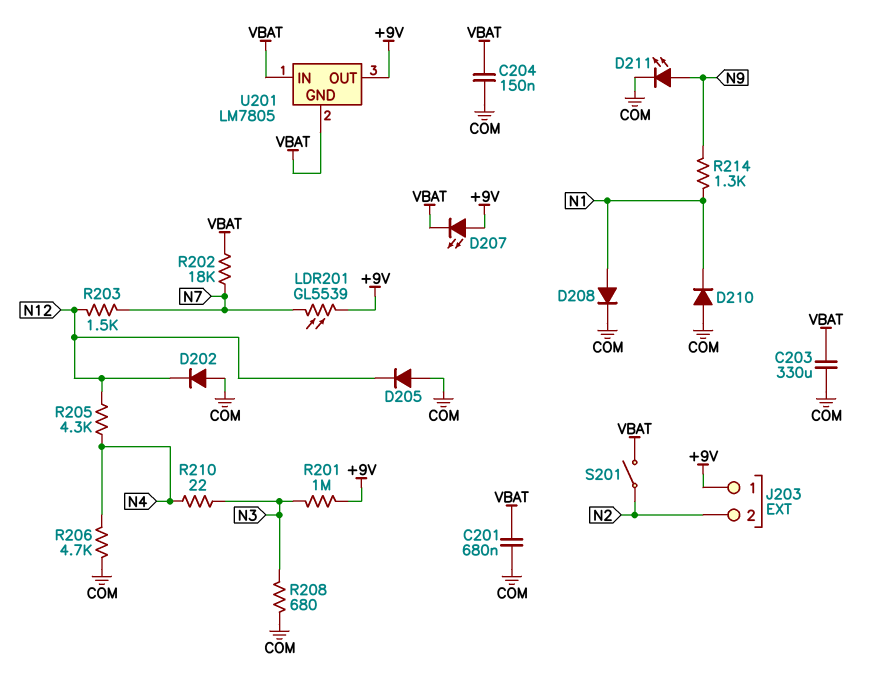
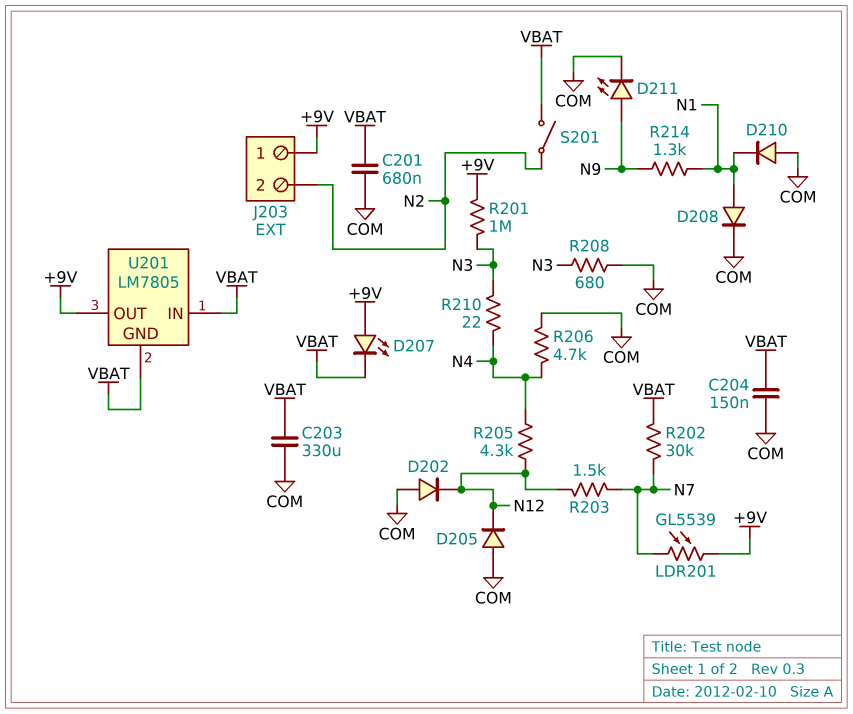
R202: 18k (N7, VBAT) -> 30k (N7, VBAT)

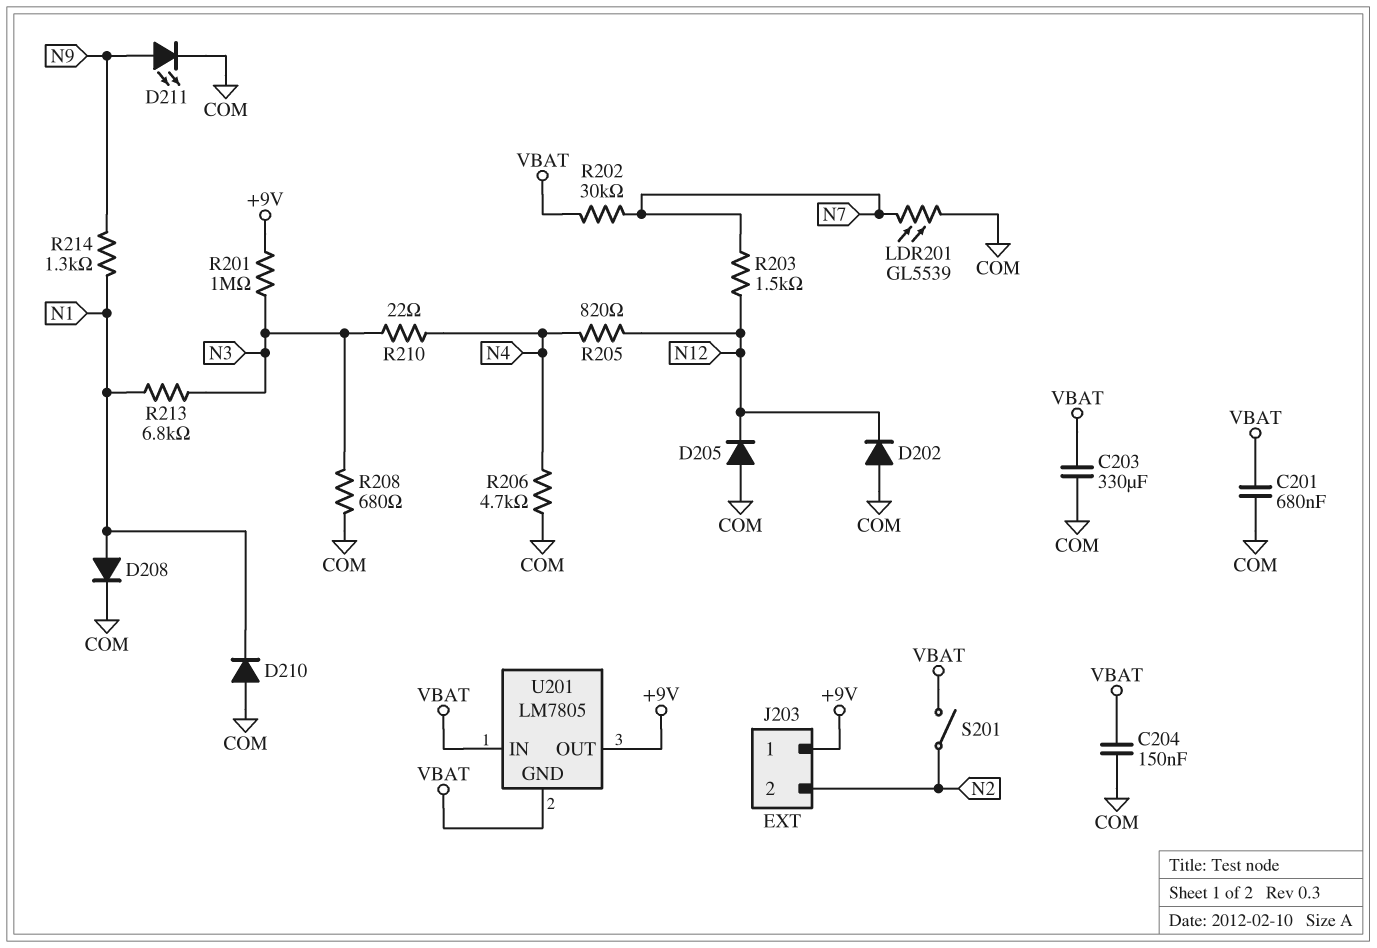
D207: LED (A +9V, K VBAT) -> none
LDR201: GL5539 (+9V, N7) -> GL5539 (COM, N7)
R205: 4.3k (N4, N12) -> 820 (N4, N12)
R213: none -> 6.8k (N1, N3)

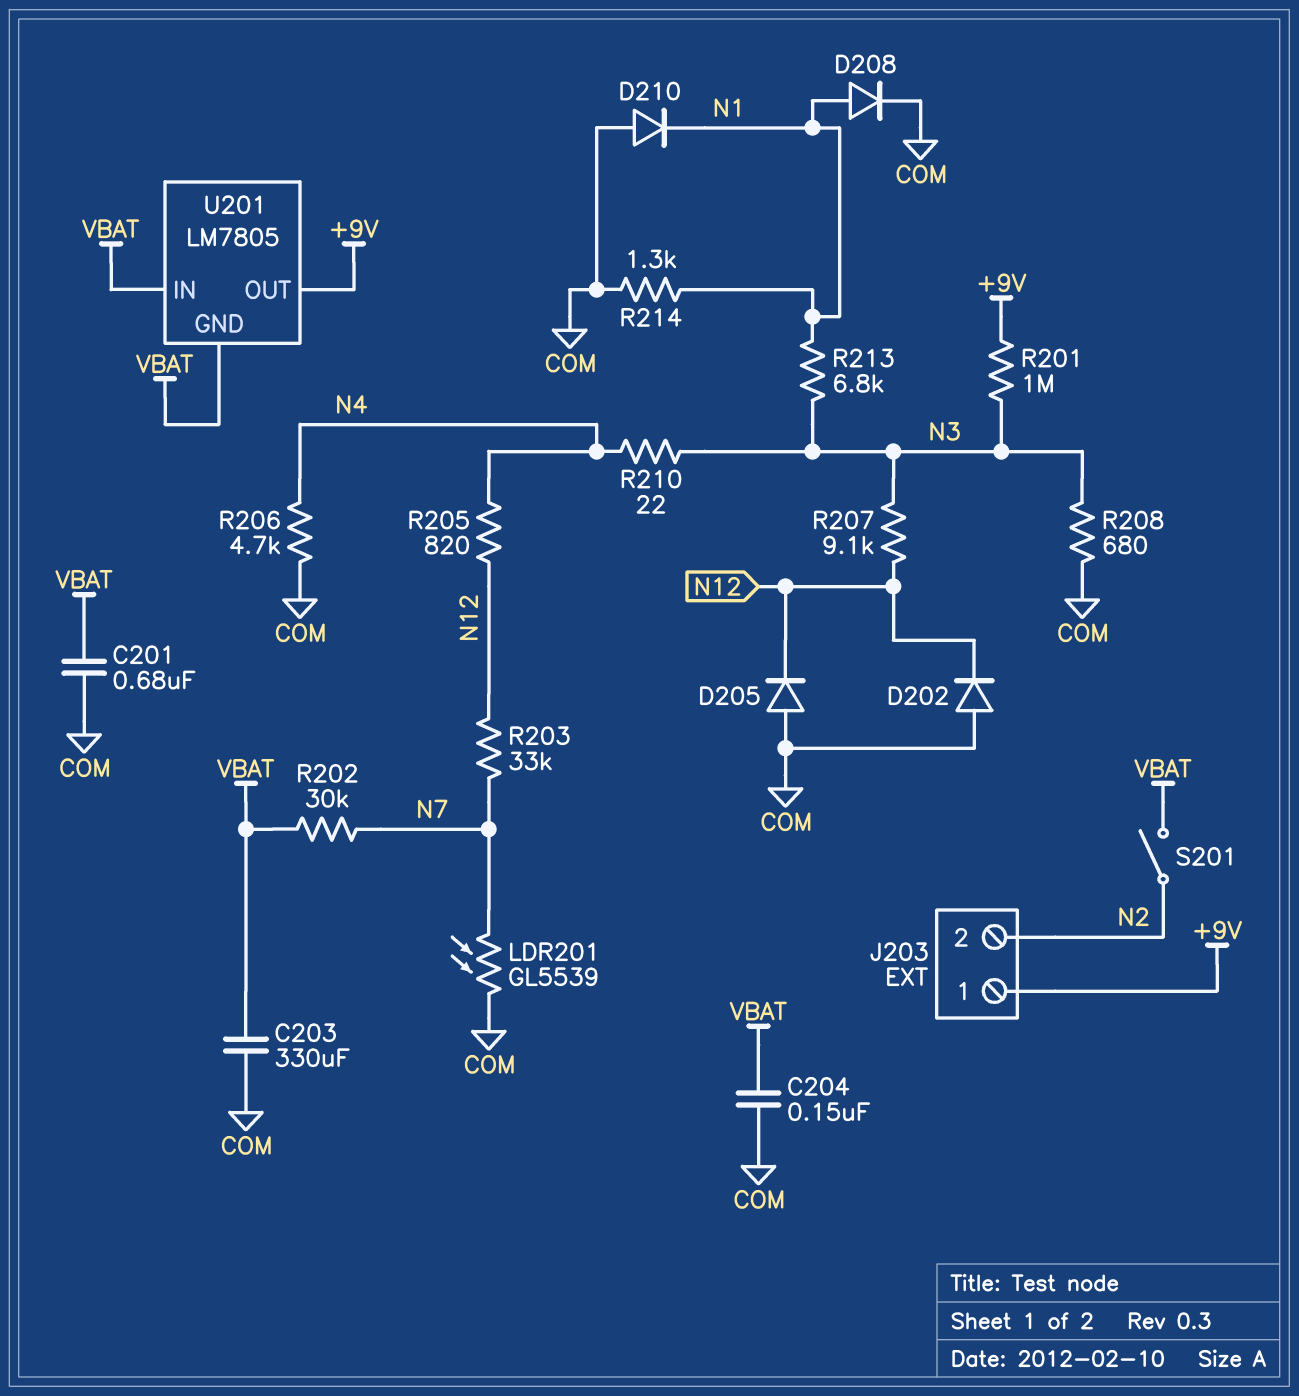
D211: LED (A N9, K COM) -> none
R203: 1.5k (N7, N12) -> 33k (N7, N12)
R207: none -> 9.1k (N3, N12)
R214: 1.3k (N1, N9) -> 1.3k (COM, N1)

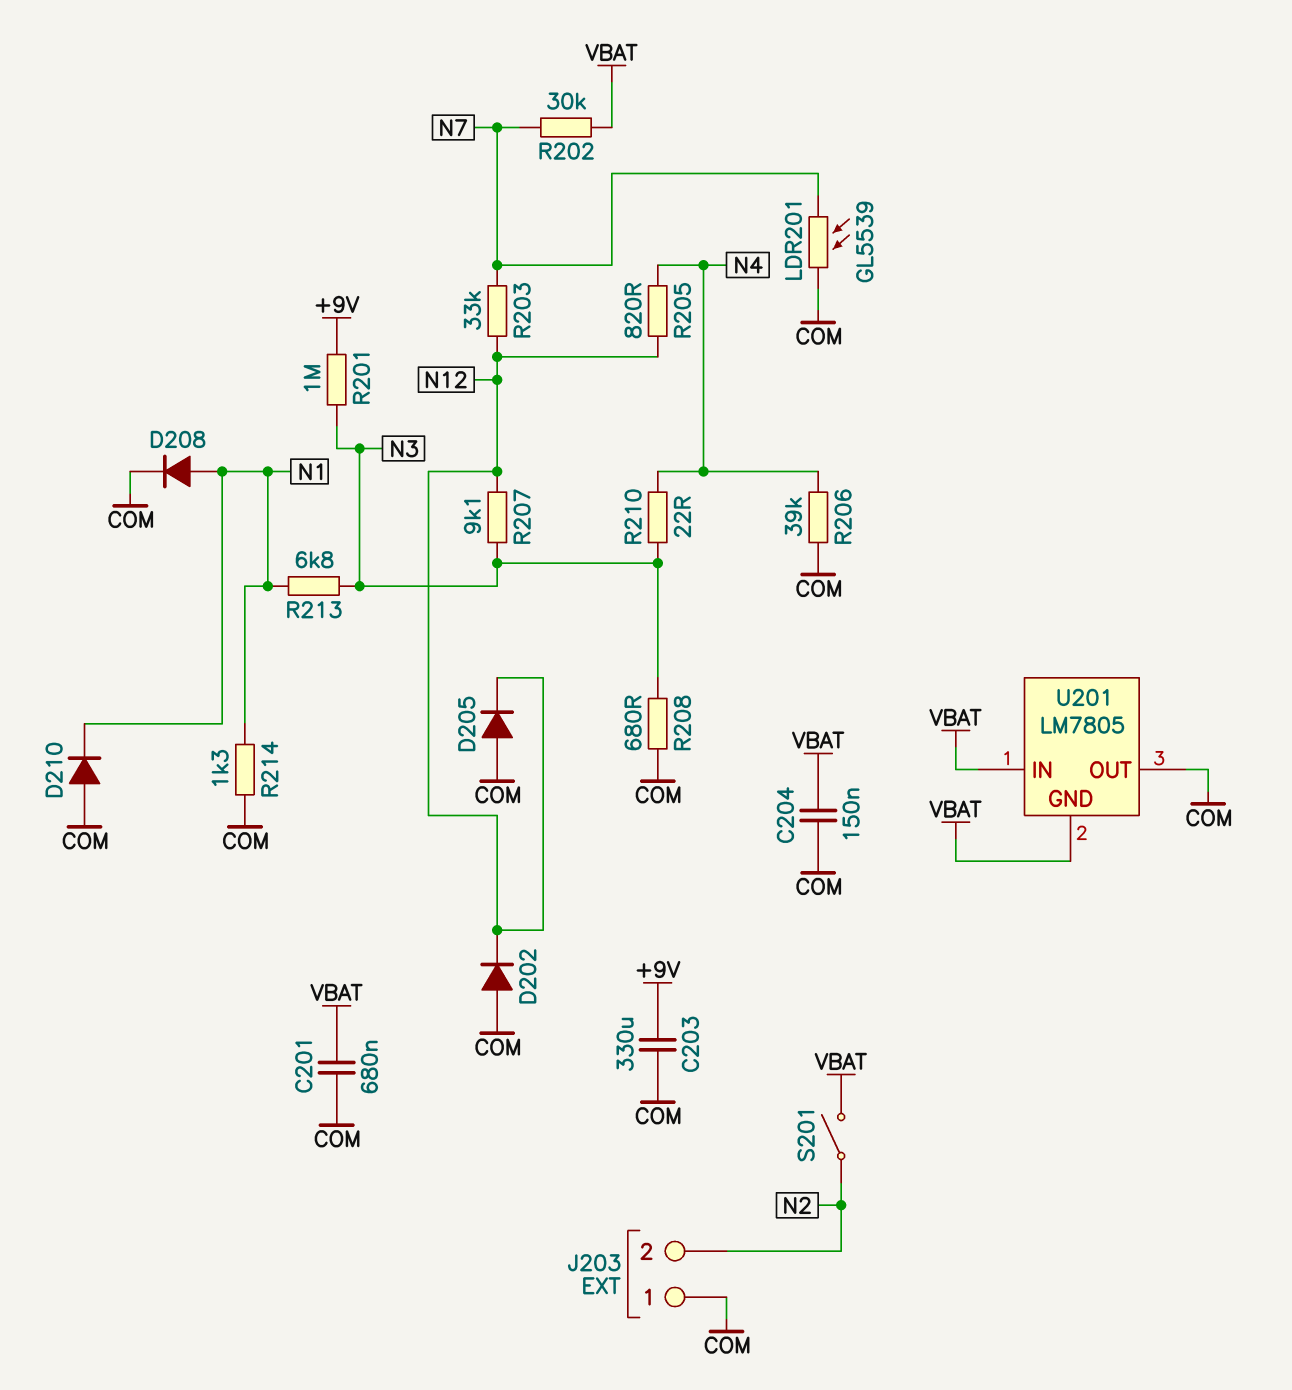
C203: 330uF (COM, VBAT) -> 330uF (+9V, COM)
J203 pin 1: +9V -> COM
R206: 4.7k (COM, N4) -> 39k (COM, N4)
U201 pin OUT: +9V -> COM

